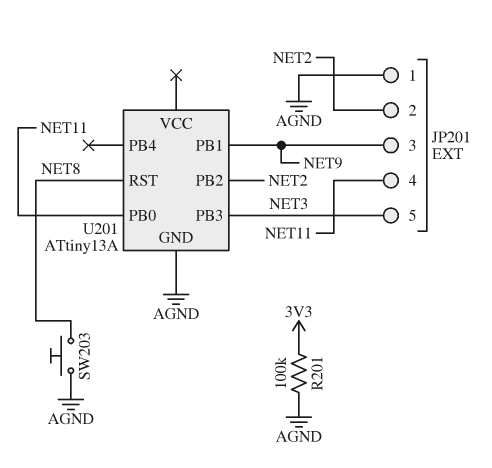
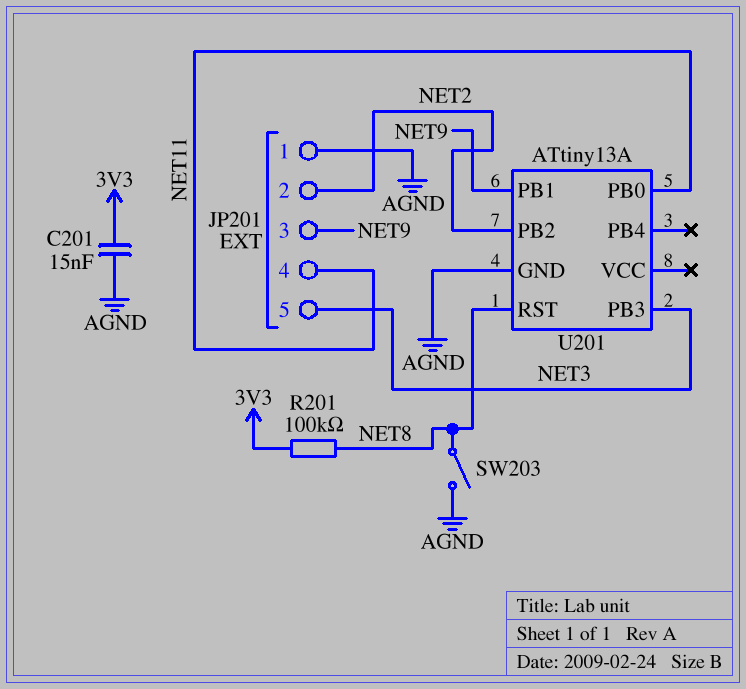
C201: none -> 15nF (3V3, AGND)
R201: 100k (3V3, AGND) -> 100k (3V3, NET8)
SW203: button (AGND, NET8) -> switch (AGND, NET8)

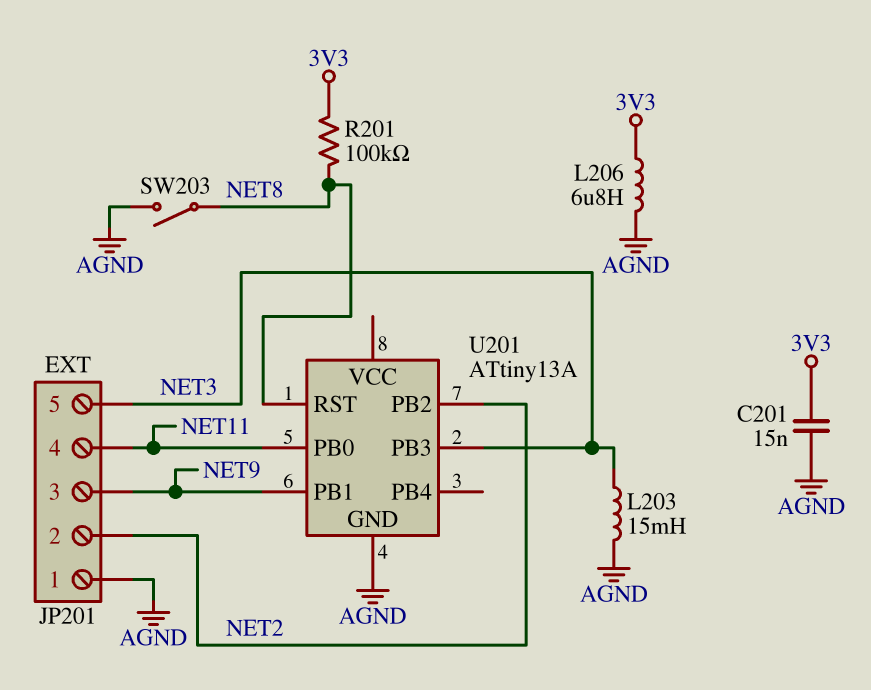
L203: none -> 15mH (AGND, NET3)
L206: none -> 6.8uH (3V3, AGND)

